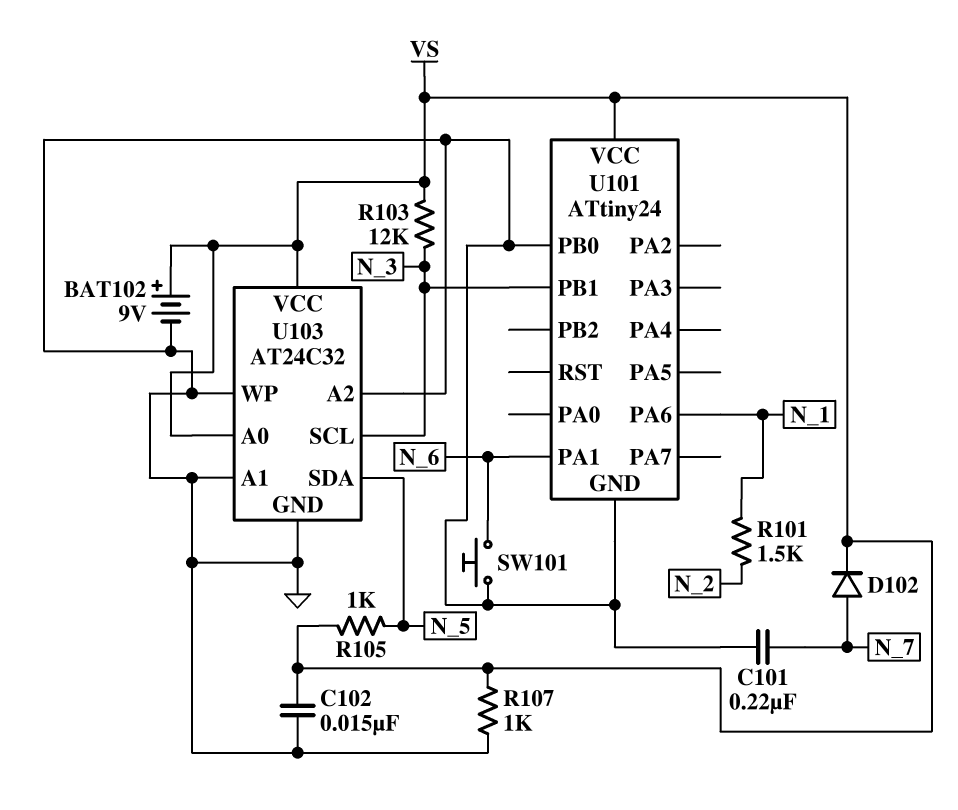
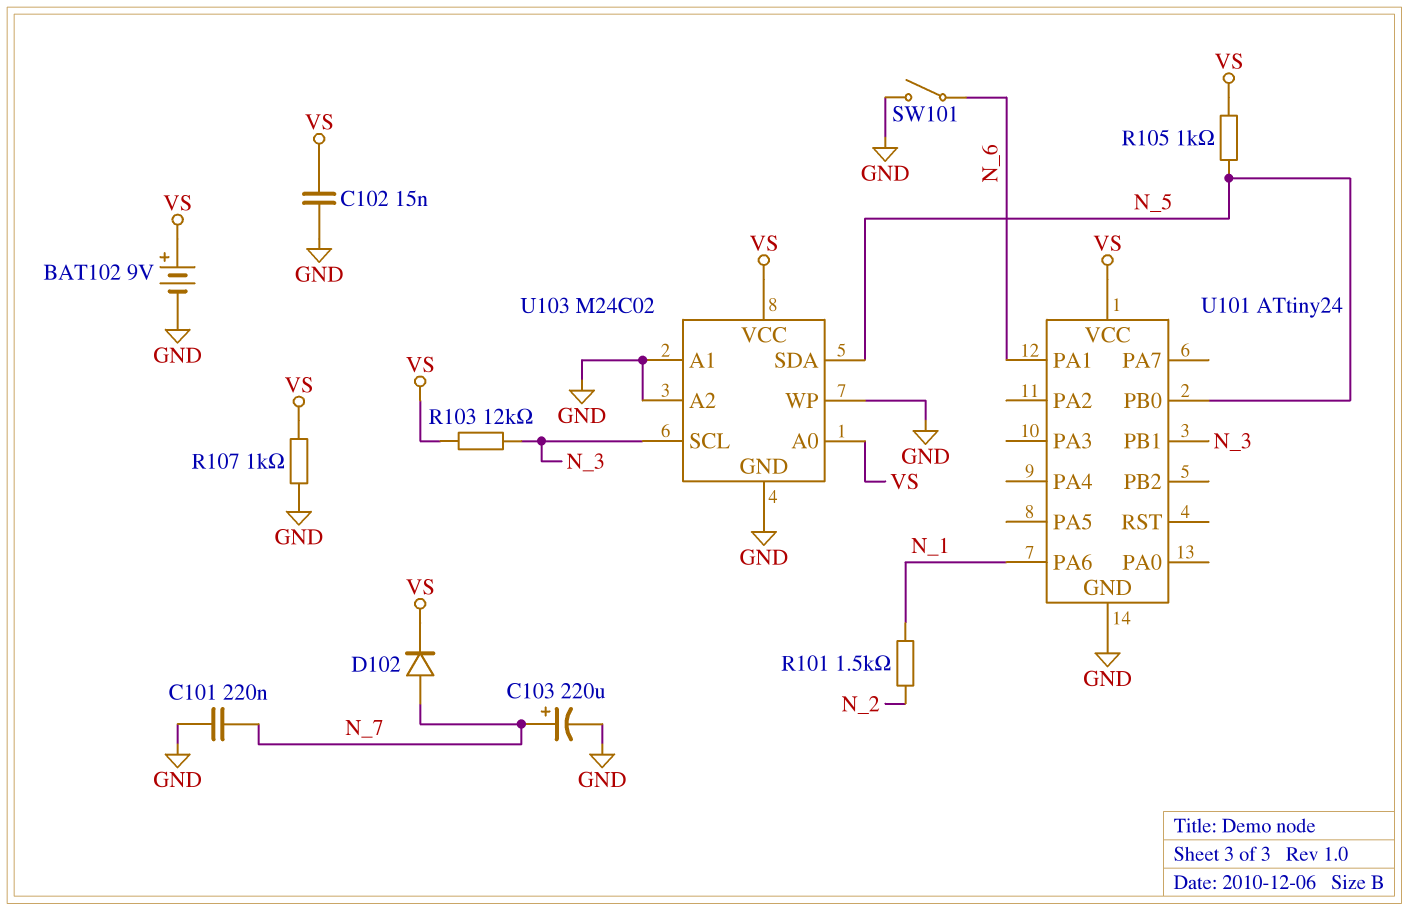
C103: none -> 220uF (plus N_7, minus GND)
SW101: button (GND, N_6) -> switch (GND, N_6)
U101 pin PB0: GND -> N_5
U103: AT24C32 -> M24C02

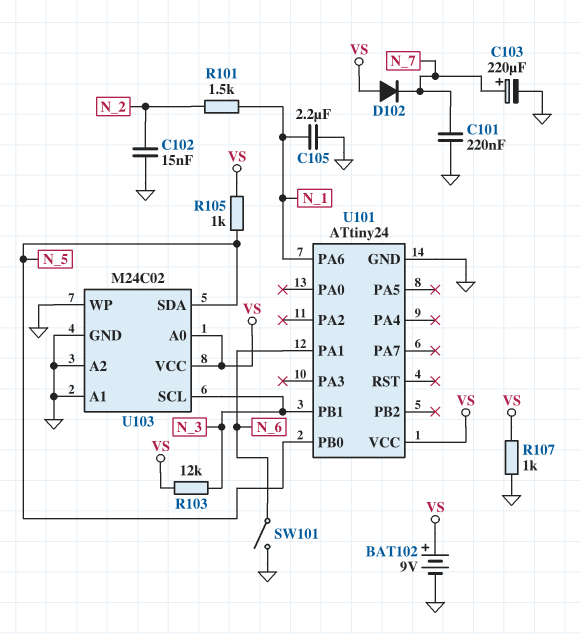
C102: 15nF (GND, VS) -> 15nF (GND, N_2)
C105: none -> 2.2uF (GND, N_1)
D102: diode (A N_7, K VS) -> diode (A VS, K N_7)

